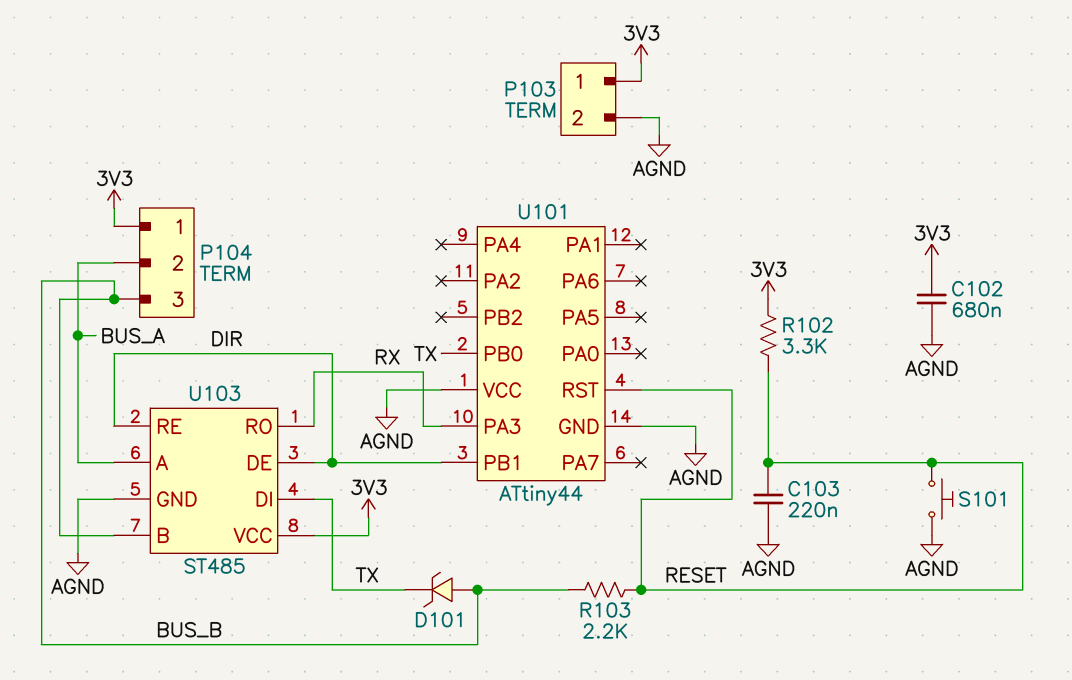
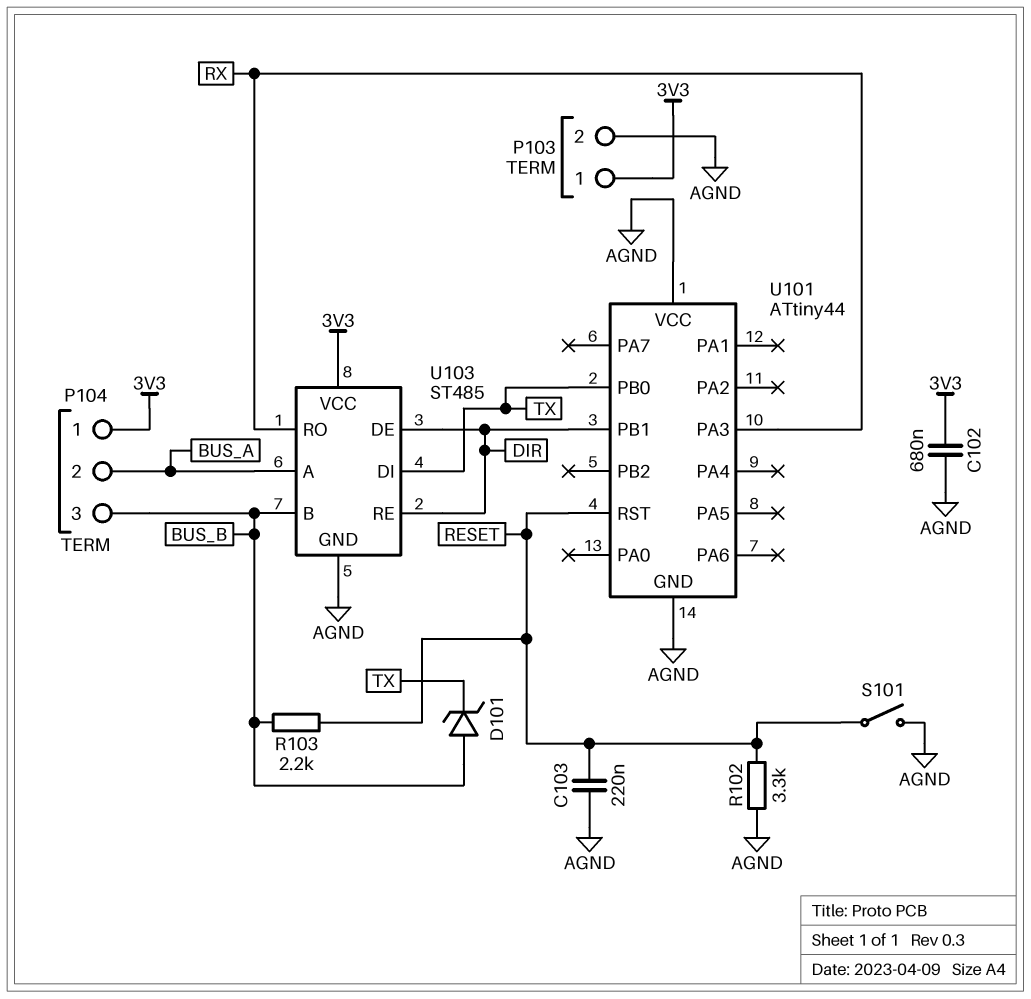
R102: 3.3k (3V3, RESET) -> 3.3k (AGND, RESET)
S101: button (AGND, RESET) -> switch (AGND, RESET)

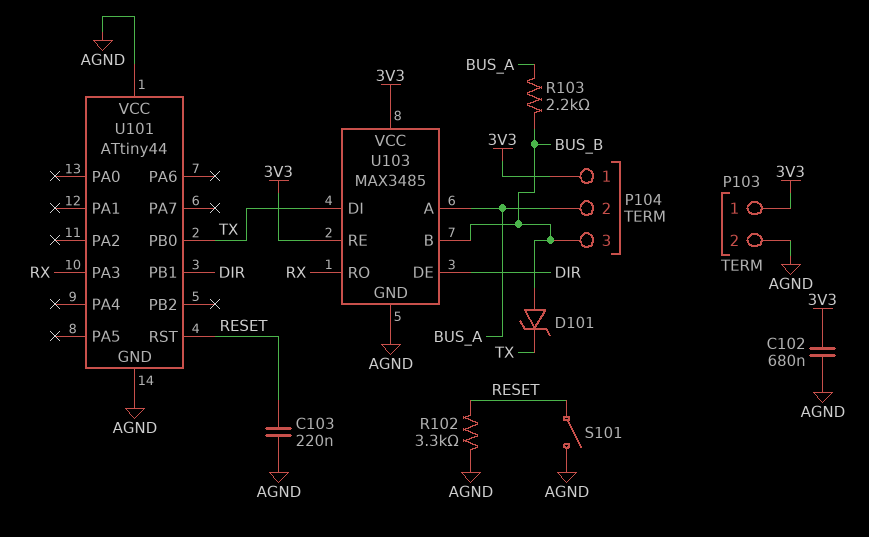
R103: 2.2k (BUS_B, RESET) -> 2.2k (BUS_A, BUS_B)
U103: ST485 -> MAX3485
U103 pin RE: DIR -> 3V3

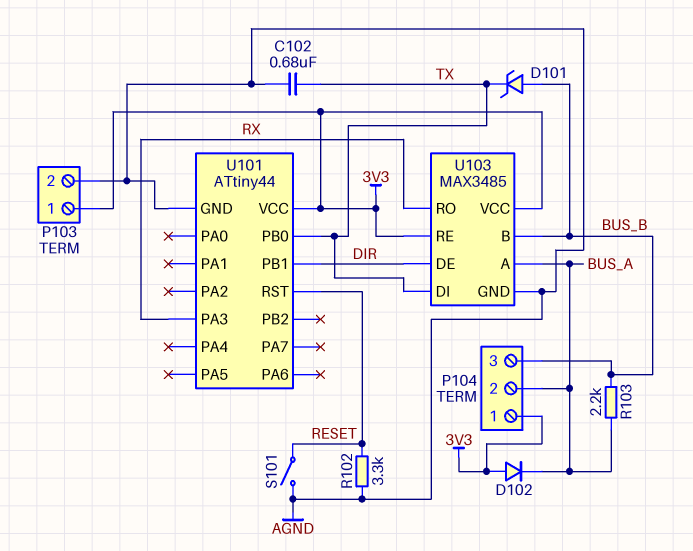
C102: 680nF (3V3, AGND) -> 680nF (AGND, TX)
C103: 220nF (AGND, RESET) -> none
D102: none -> diode (A 3V3, K BUS_A)
U101 pin VCC: AGND -> 3V3

